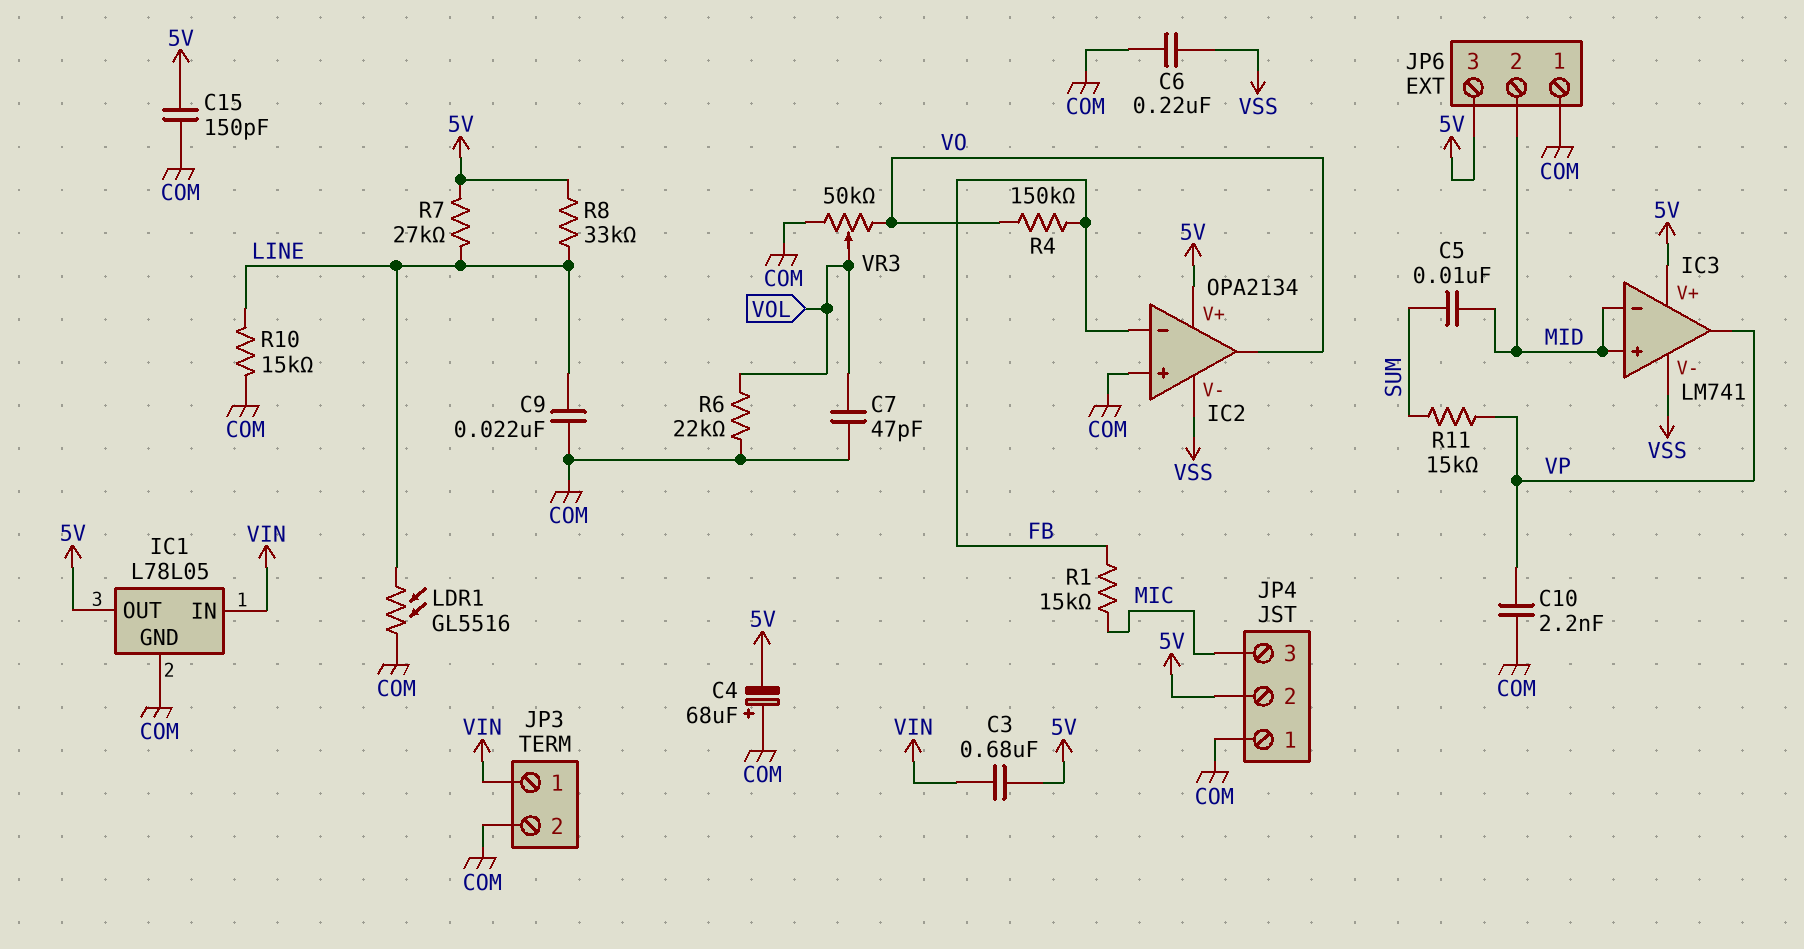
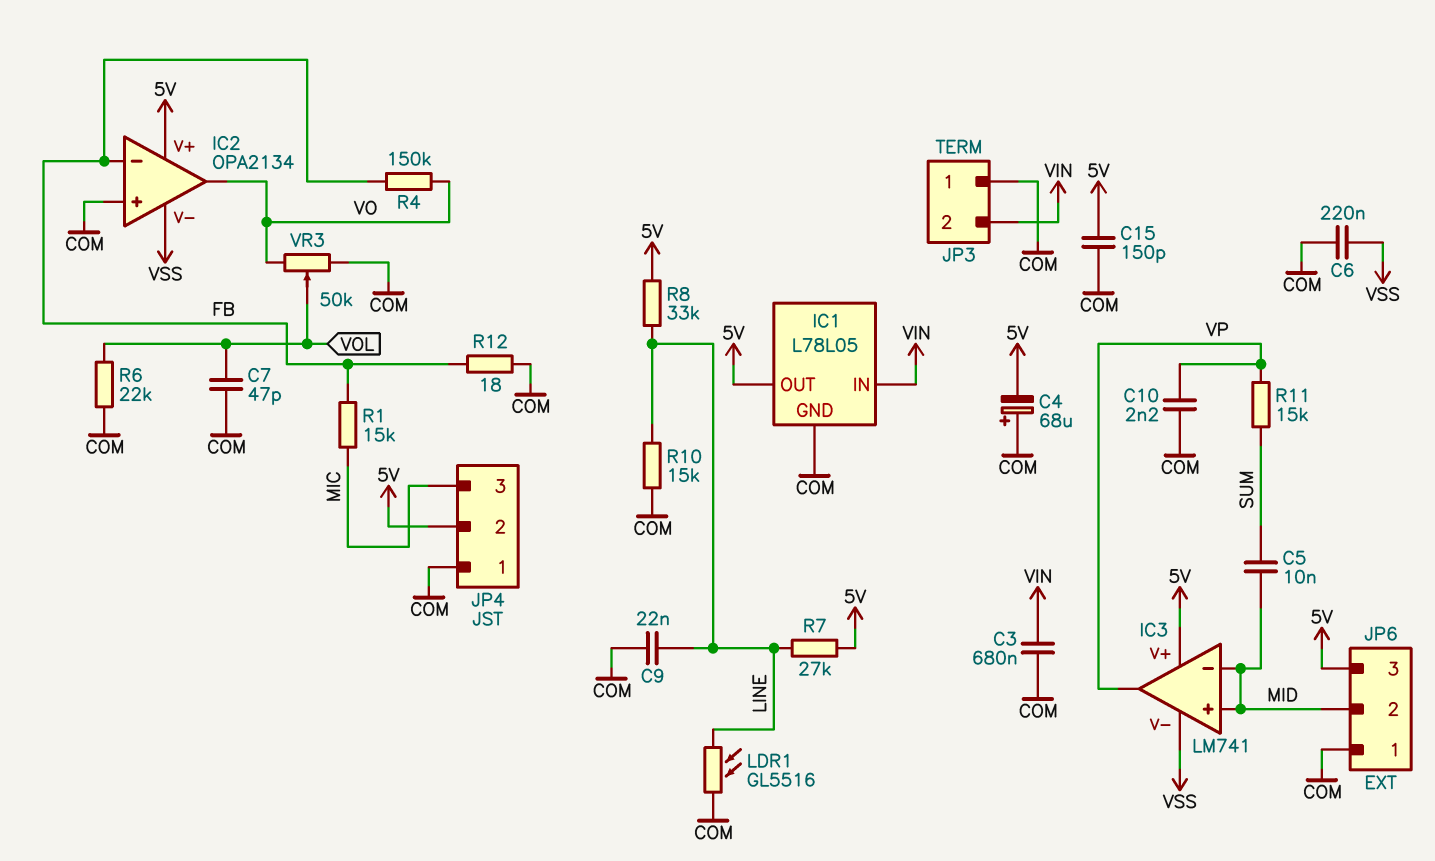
C3: 680nF (5V, VIN) -> 680nF (COM, VIN)
JP3 pin 1: VIN -> COM
JP3 pin 2: COM -> VIN
R12: none -> 18 (COM, FB)

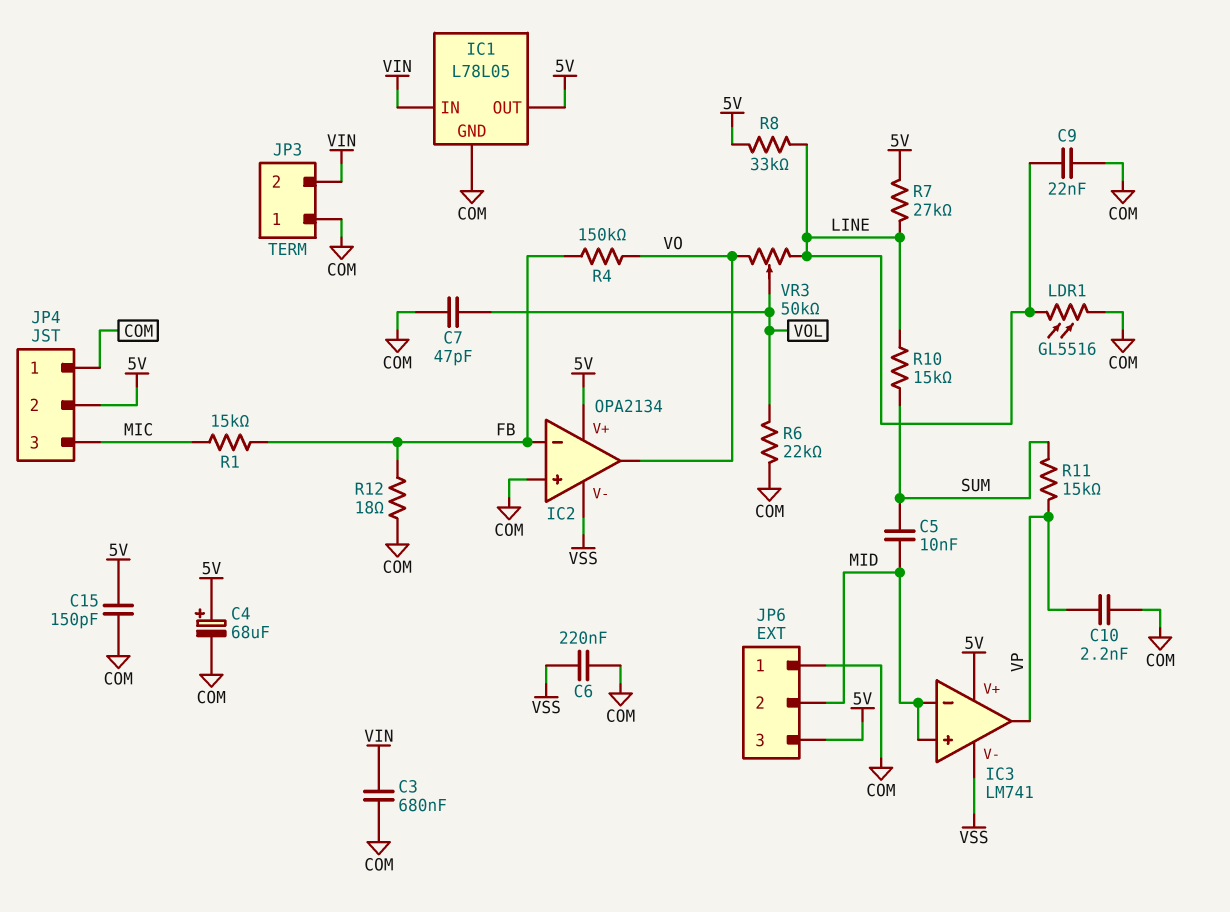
C4: 68uF (plus COM, minus 5V) -> 68uF (plus 5V, minus COM)
R10: 15k (COM, LINE) -> 15k (LINE, SUM)
VR3: 50k (COM, VO, wiper VOL) -> 50k (LINE, VO, wiper VOL)

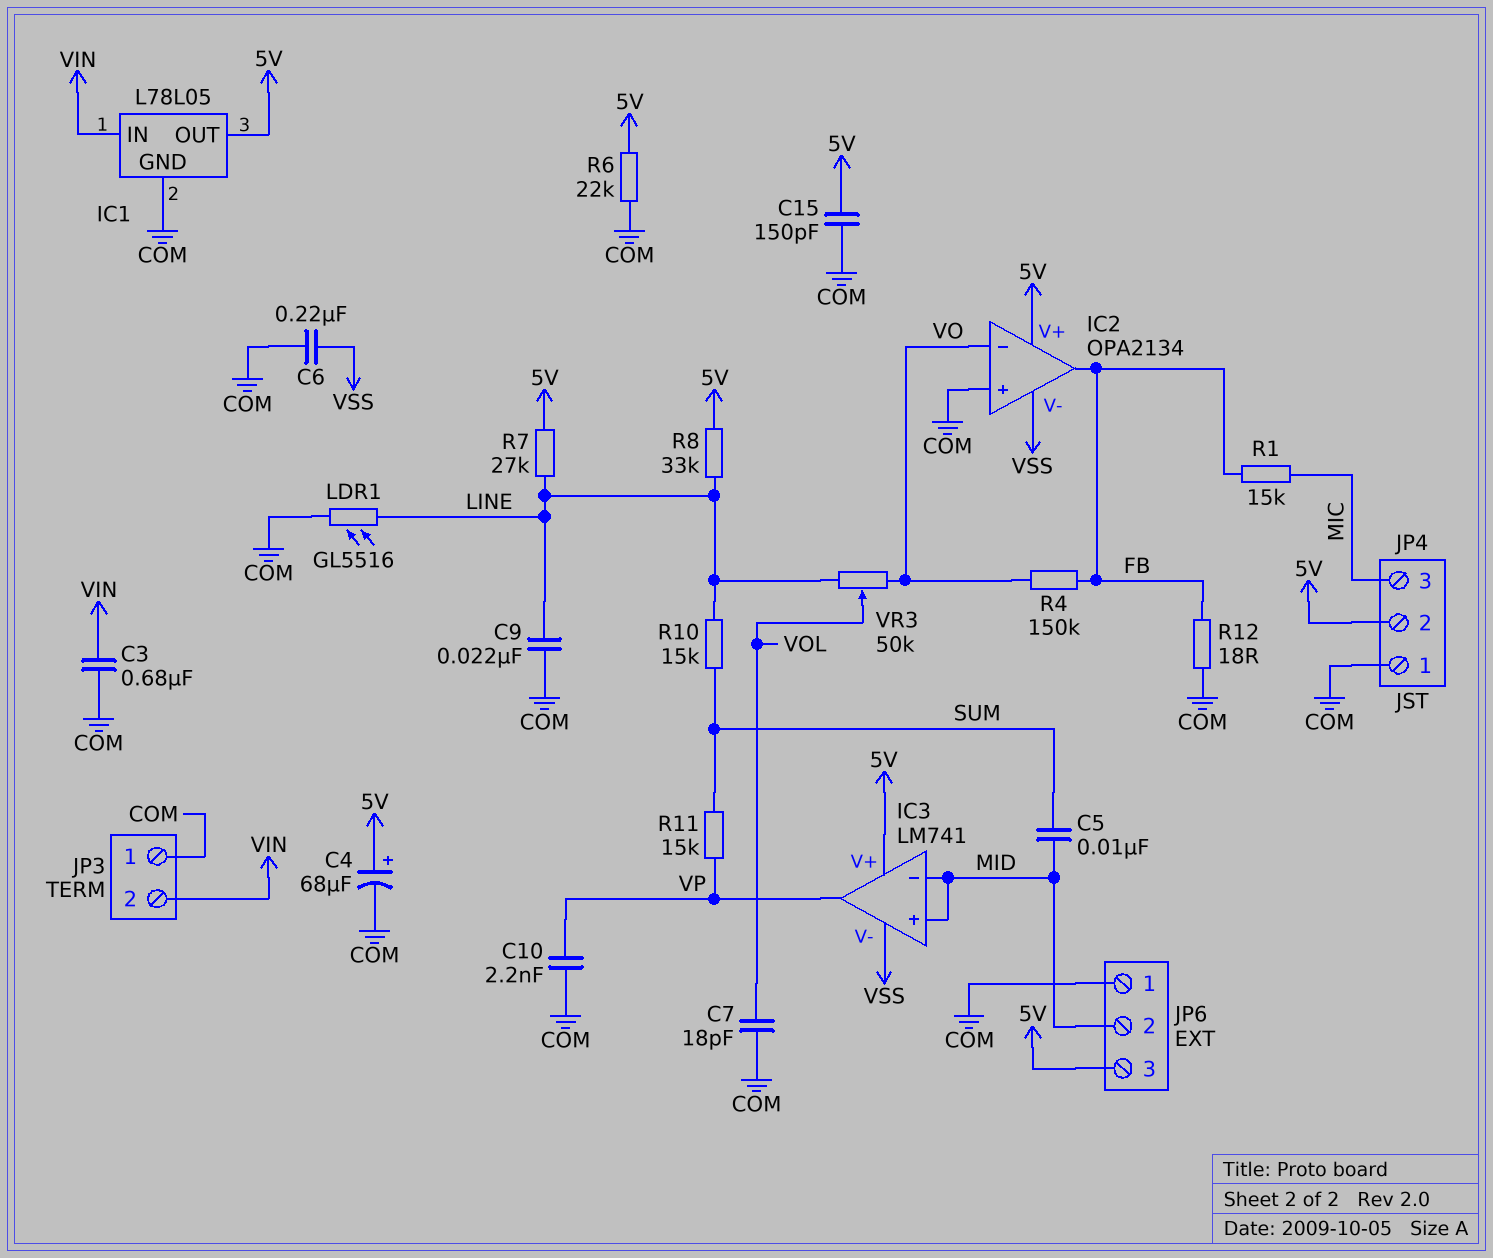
C7: 47pF (COM, VOL) -> 18pF (COM, VOL)
IC2 pin in-: FB -> VO
IC2 pin out: VO -> FB
R6: 22k (COM, VOL) -> 22k (5V, COM)

